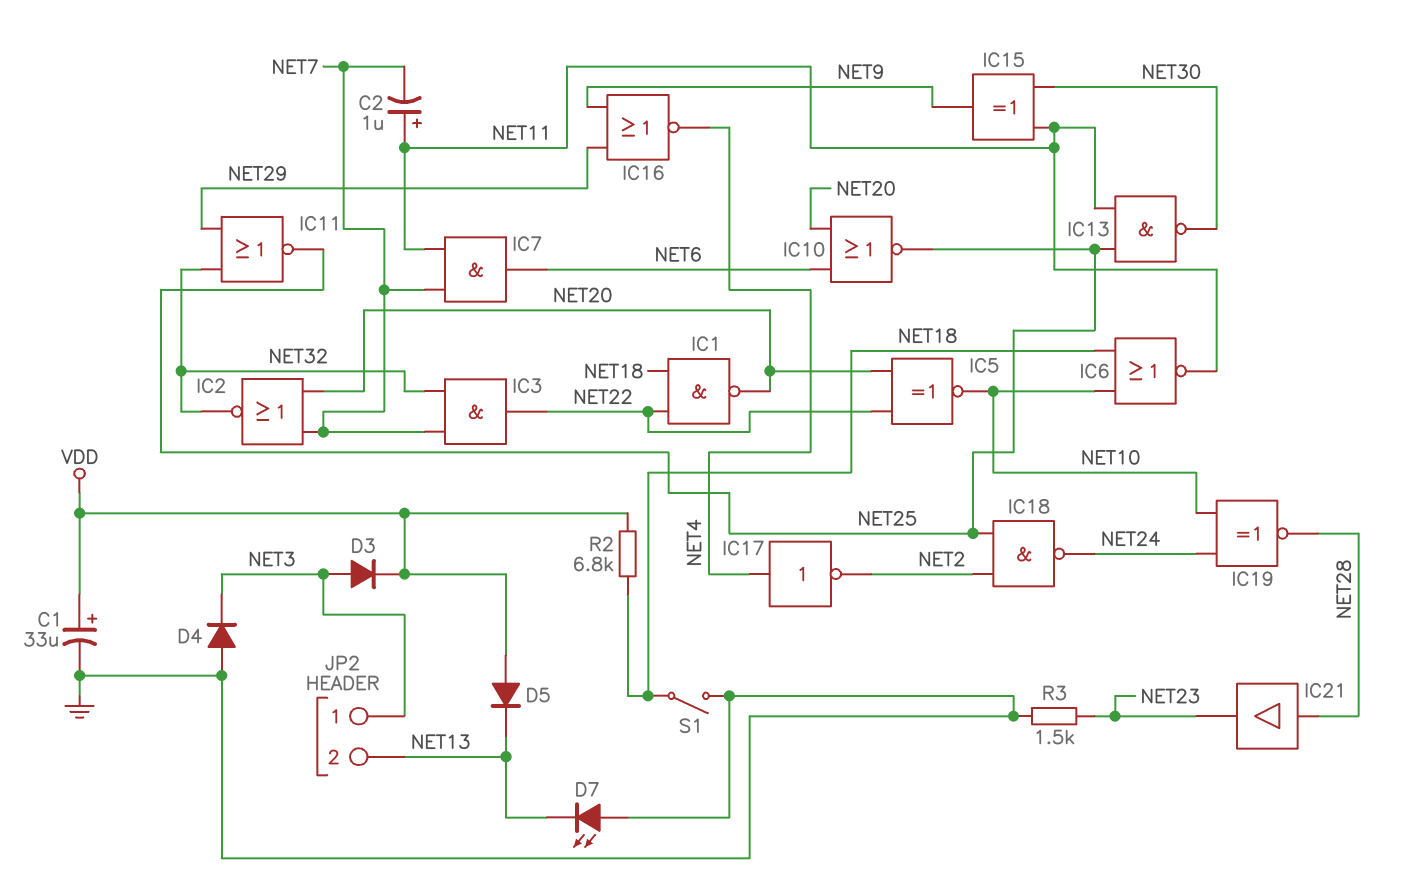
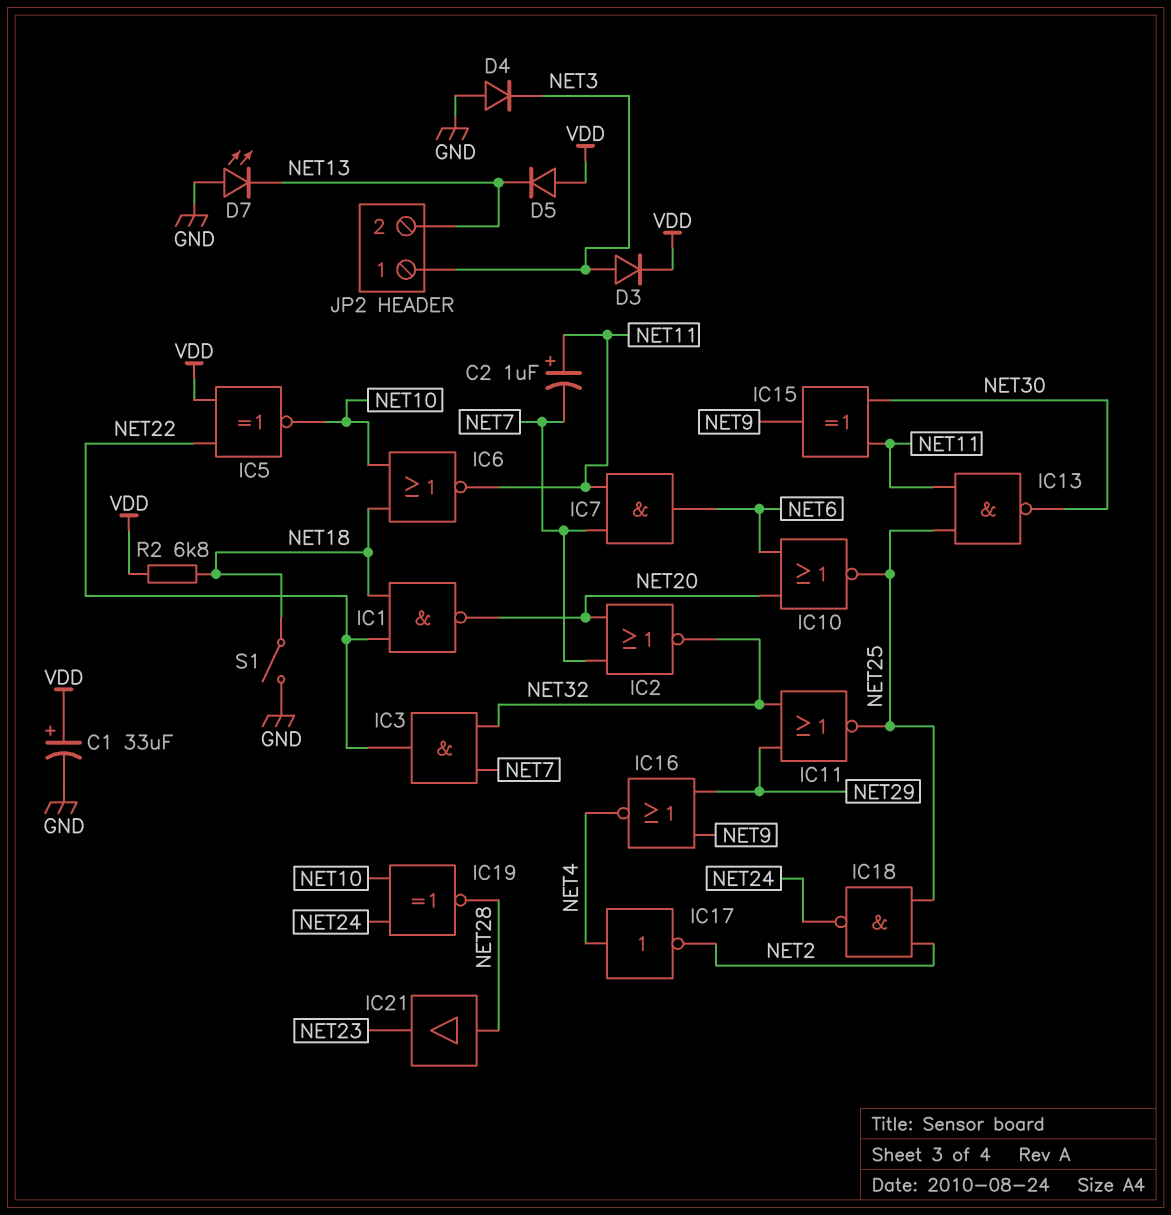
IC5: XNOR (in NET20, in NET22, out NET10) -> XNOR (in NET22, in VDD, out NET10)
R3: 1.5k (GND, NET23) -> none

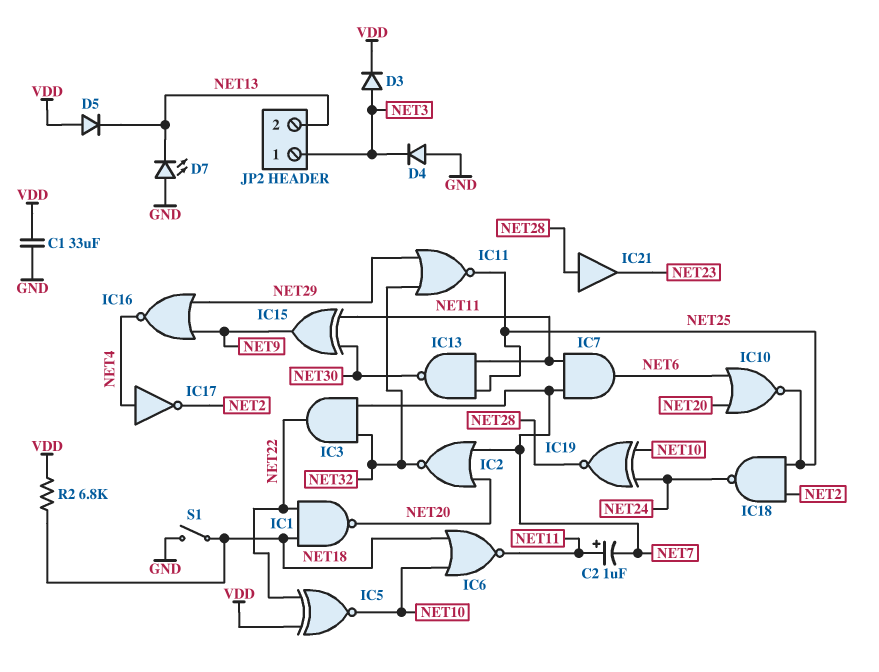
C1: 33uF (plus VDD, minus GND) -> 33uF (GND, VDD)

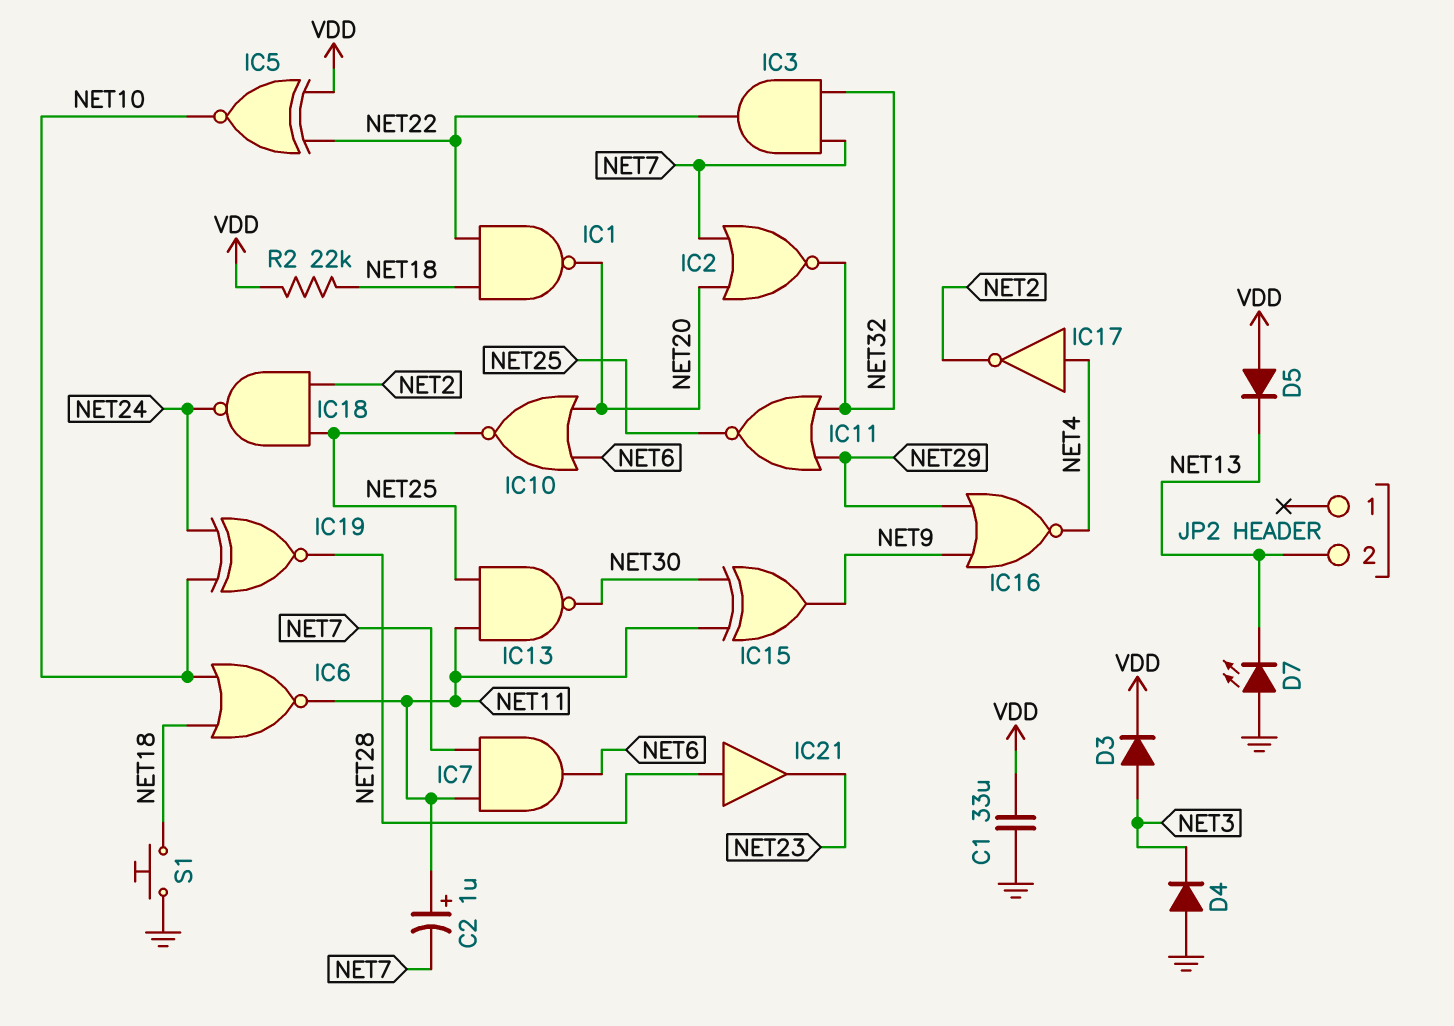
JP2 pin 1: NET3 -> none
R2: 6.8k (NET18, VDD) -> 22k (NET18, VDD)
S1: switch (GND, NET18) -> button (GND, NET18)

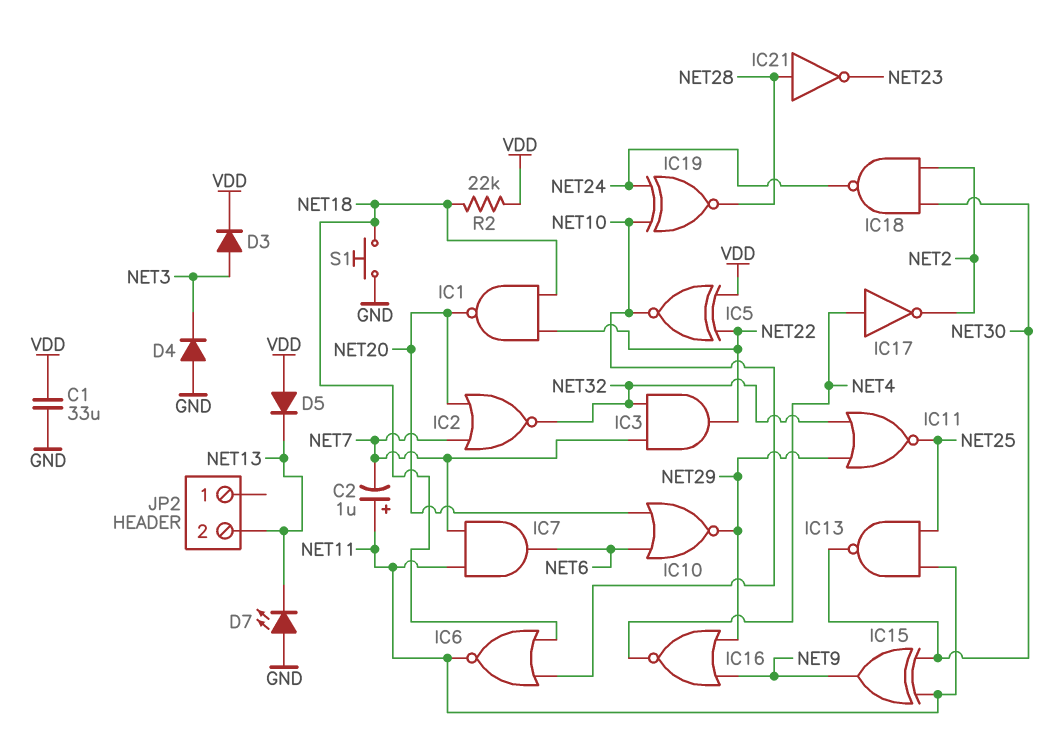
IC10: NOR (in NET6, in NET20, out NET25) -> NOR (in NET6, in NET20, out NET29)
IC18: NAND (in NET2, in NET25, out NET24) -> NAND (in NET2, in NET30, out NET24)
IC21: buffer (in NET28, out NET23) -> NOT (in NET28, out NET23)

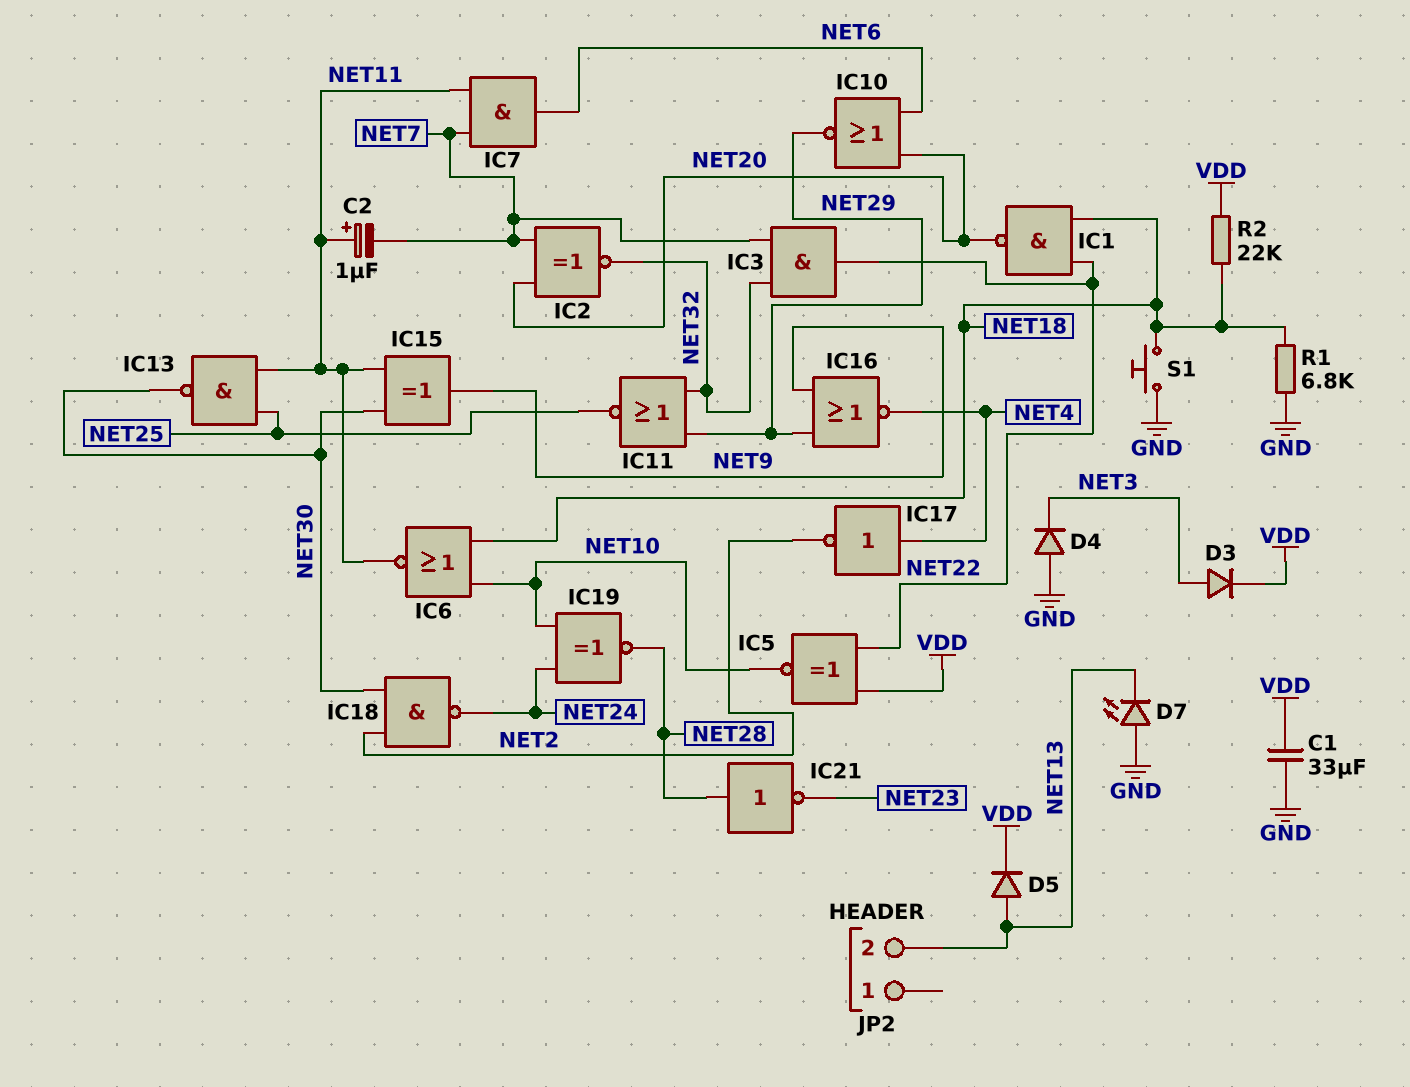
D5: diode (A VDD, K NET13) -> diode (A NET13, K VDD)
IC2: NOR (in NET7, in NET20, out NET32) -> XNOR (in NET7, in NET20, out NET32)
R1: none -> 6.8k (GND, NET18)

